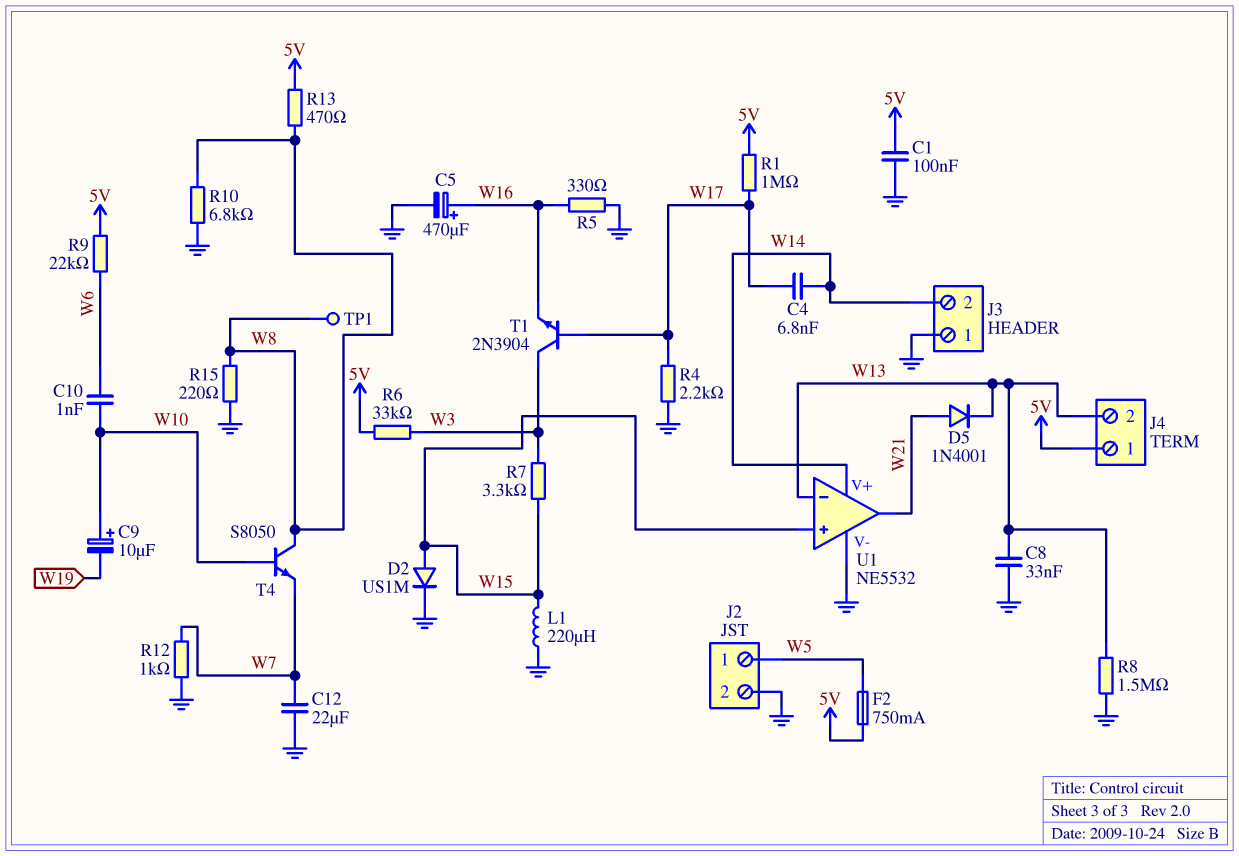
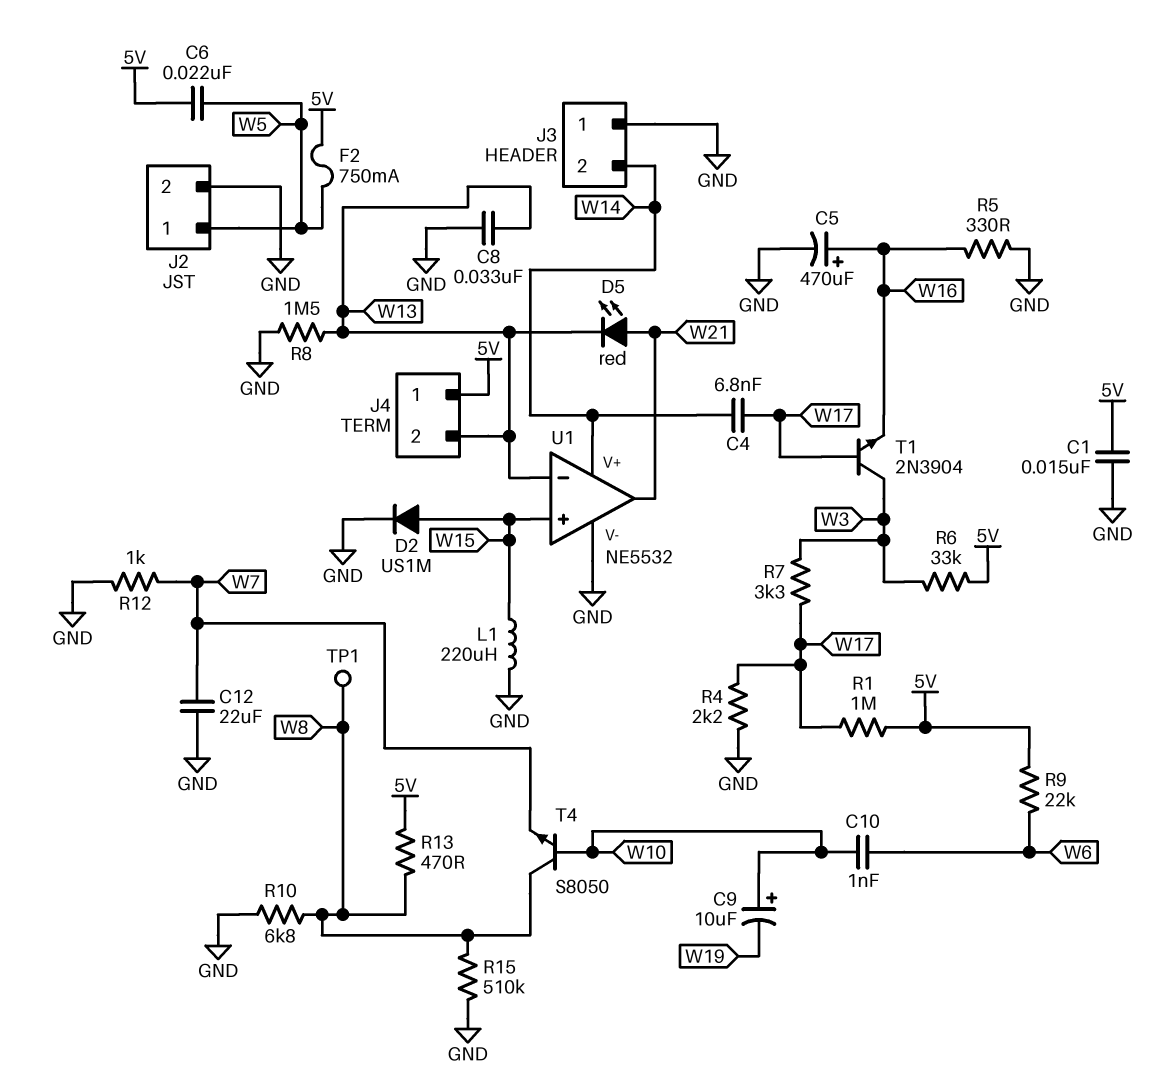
C1: 100nF (5V, GND) -> 15nF (5V, GND)
C6: none -> 22nF (5V, W5)
D5: diode 1N4001 (A W21, K W13) -> LED red (A W21, K W13)
R7: 3.3k (W3, W15) -> 3.3k (W3, W17)
R15: 220 (GND, W8) -> 510k (GND, W8)

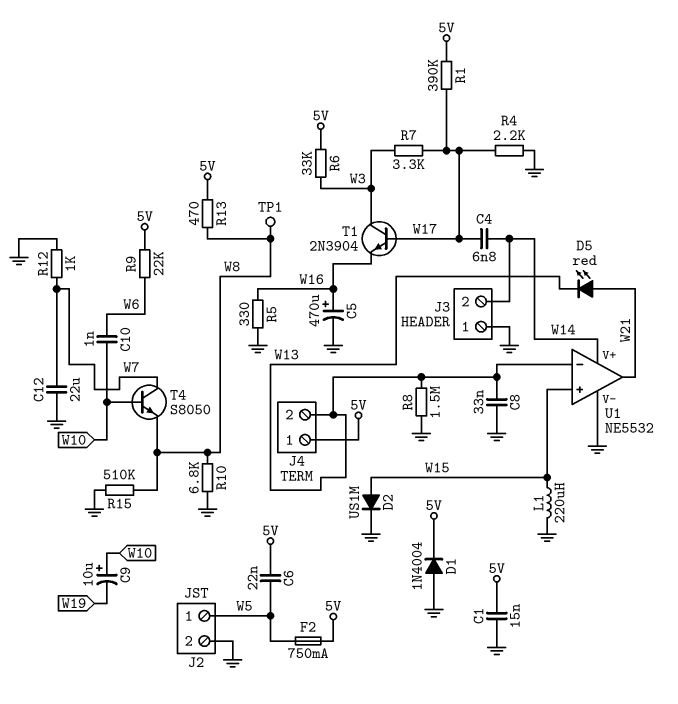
D1: none -> diode 1N4004 (A GND, K 5V)
R1: 1M (5V, W17) -> 390k (5V, W17)
T4: NPN S8050 (B W10, C W8, E W7) -> NPN S8050 (B W10, C W7, E W8)

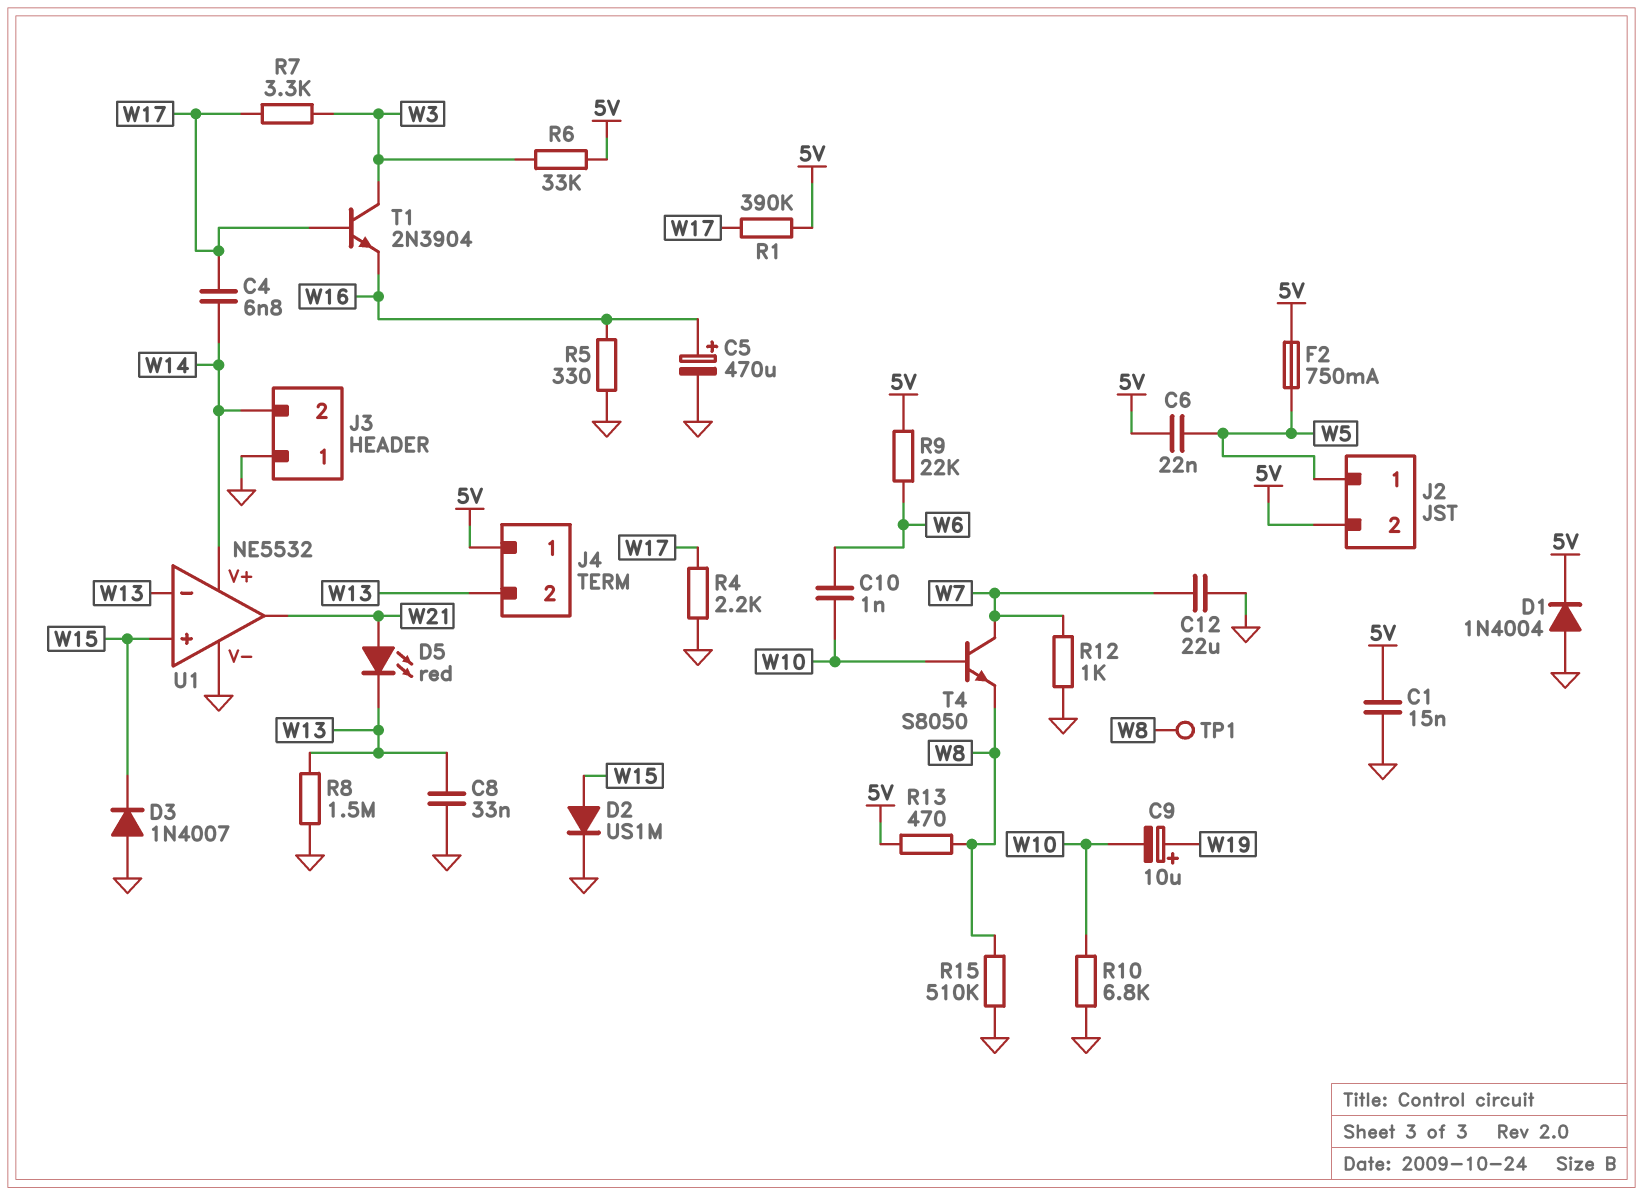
C9: 10uF (plus W10, minus W19) -> 10uF (plus W19, minus W10)
D3: none -> diode 1N4007 (A GND, K W15)
J2 pin 2: GND -> 5V
L1: 220uH (GND, W15) -> none
R10: 6.8k (GND, W8) -> 6.8k (GND, W10)

